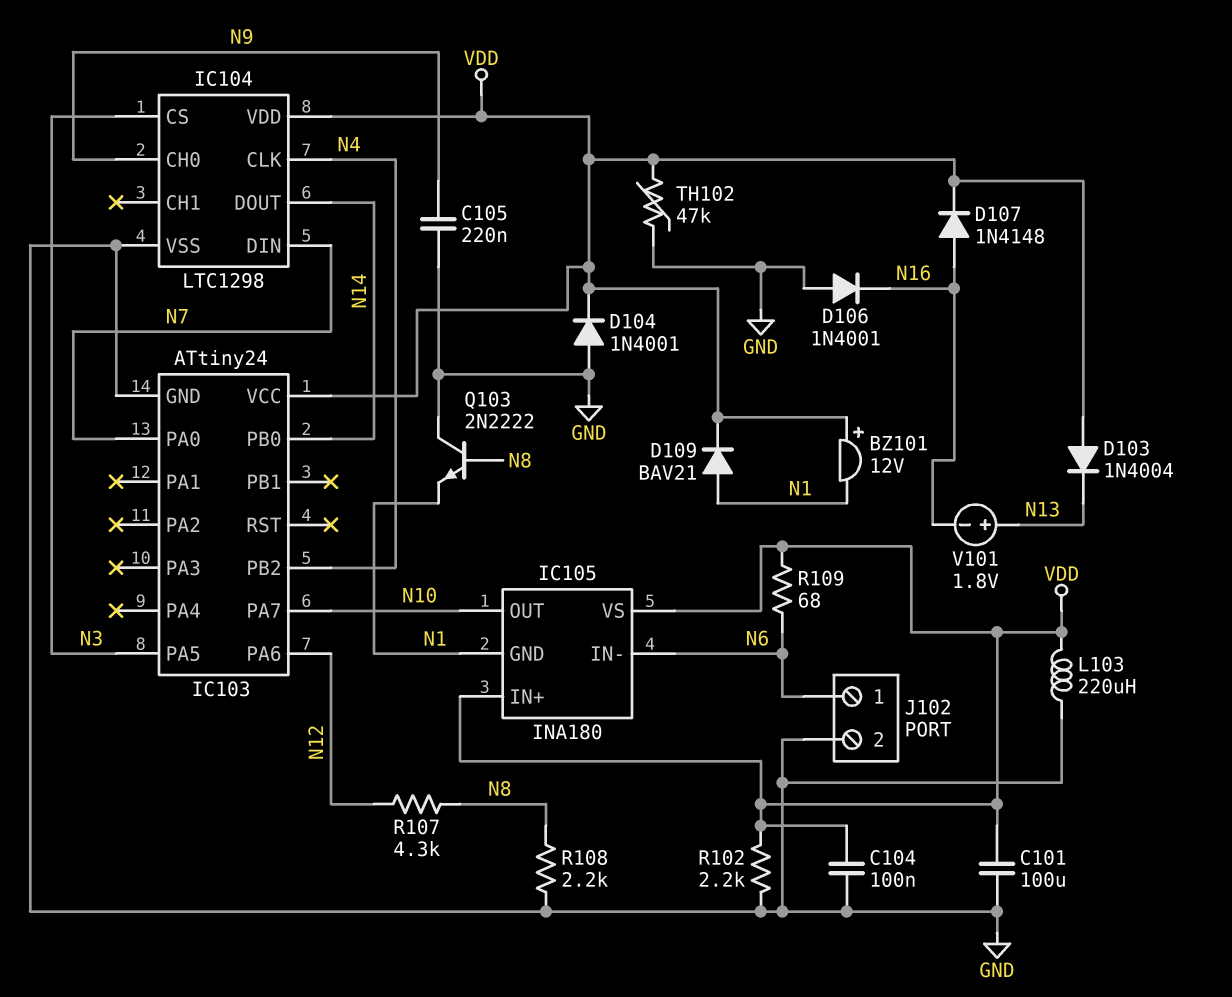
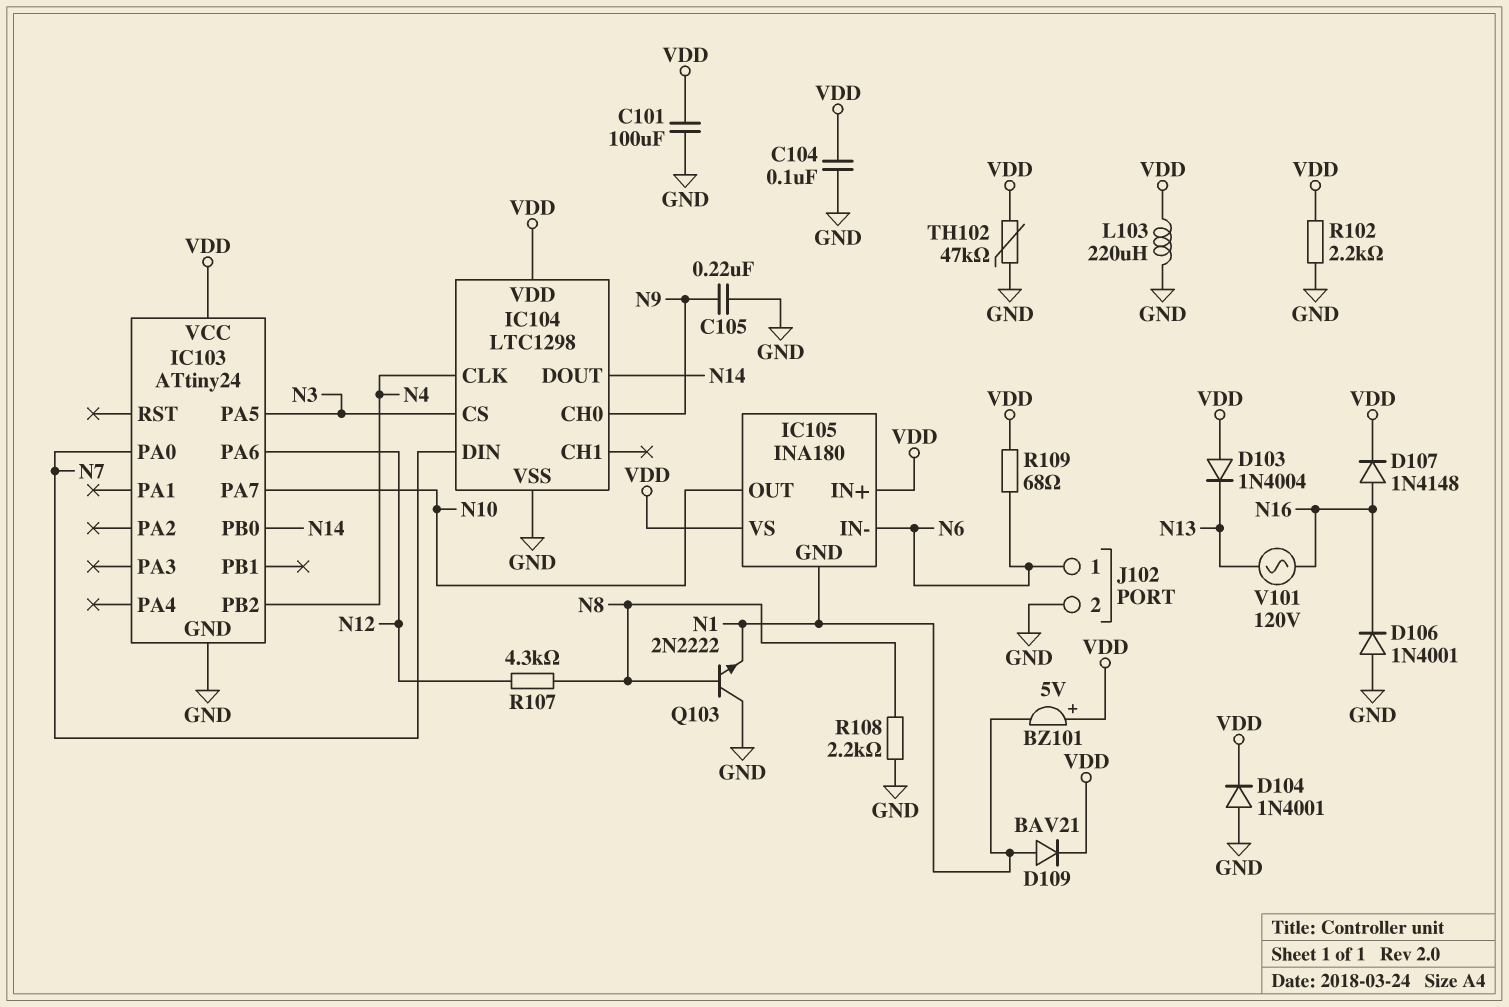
BZ101: buzzer 12V (plus VDD, minus N1) -> buzzer 5V (plus VDD, minus N1)
V101: 1.8V (plus N13, minus N16) -> AC 120V (N13, N16)

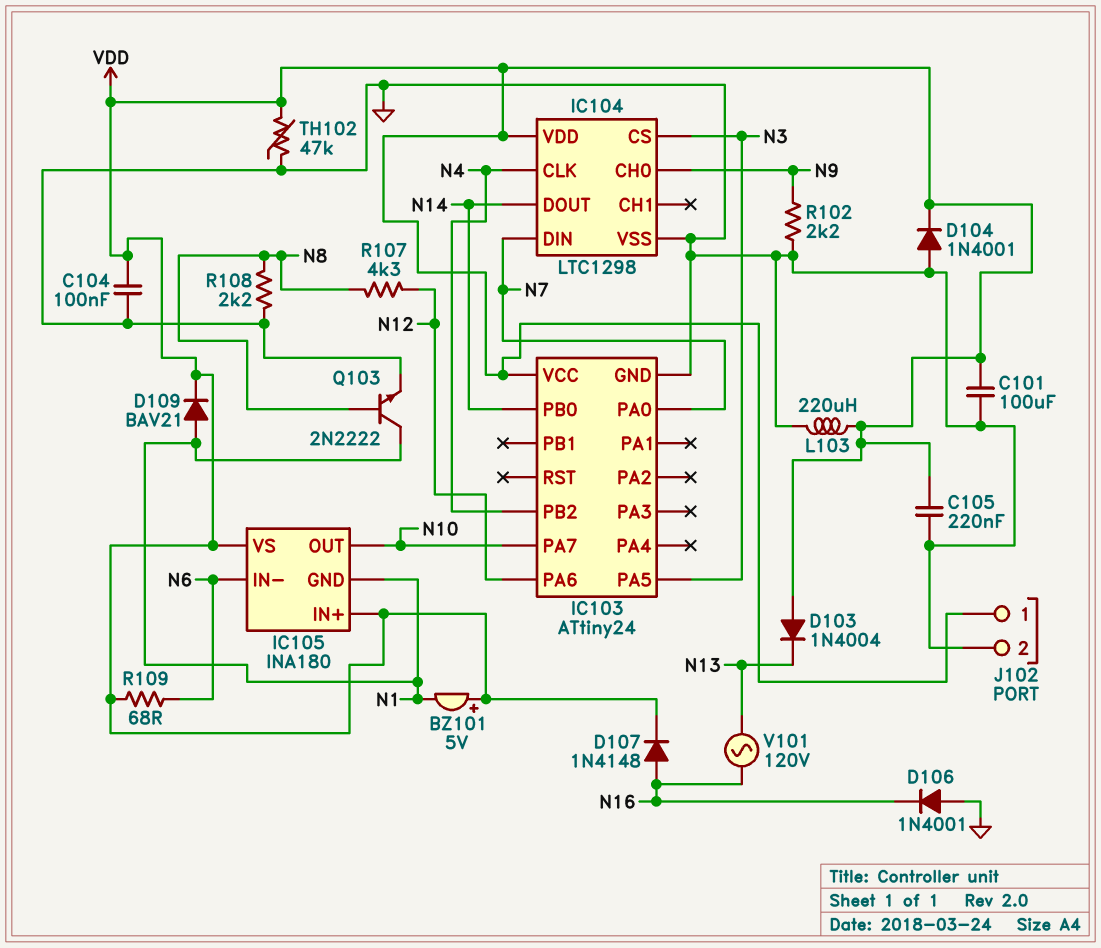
C105: 220nF (GND, N9) -> 220nF (GND, VDD)
J102 pin 1: N6 -> VDD
Q103: NPN 2N2222 (B N8, C GND, E N1) -> NPN 2N2222 (B N8, C N1, E GND)
R102: 2.2k (GND, VDD) -> 2.2k (GND, N9)

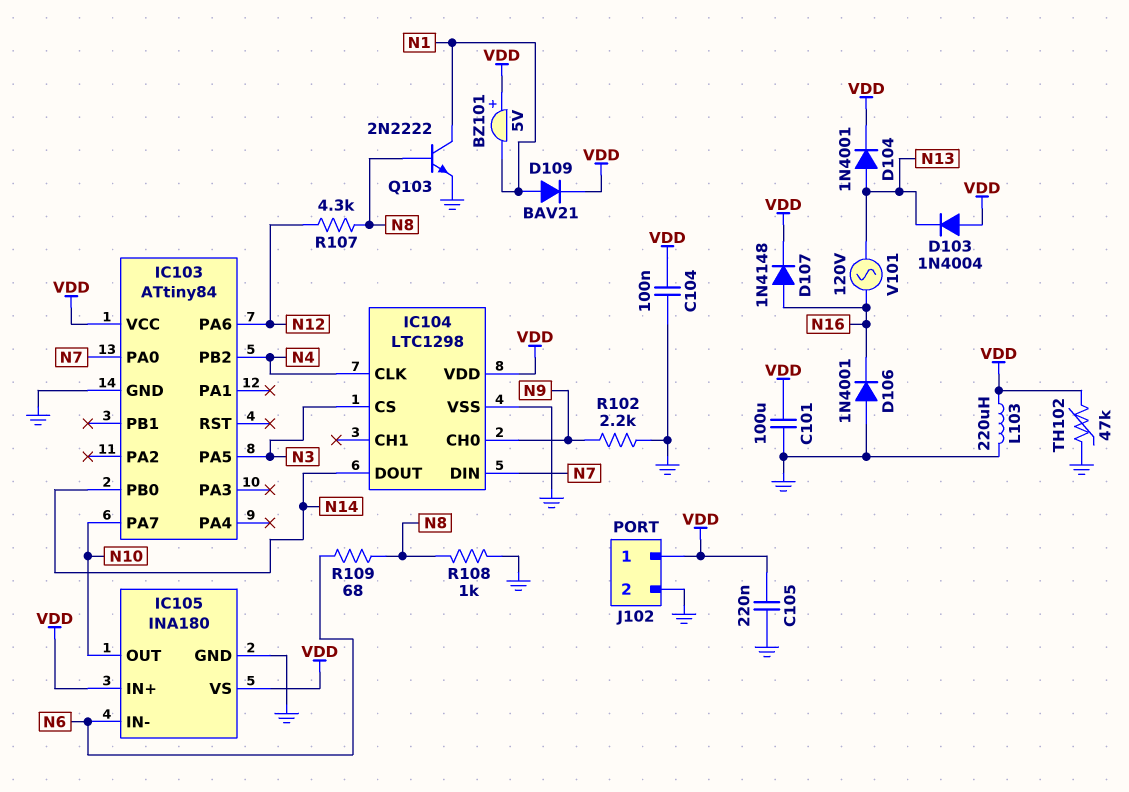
D104: diode 1N4001 (A GND, K VDD) -> diode 1N4001 (A N13, K VDD)
IC103: ATtiny24 -> ATtiny84
IC105 pin GND: N1 -> GND
R108: 2.2k (GND, N8) -> 1k (GND, N8)
R109: 68 (N6, VDD) -> 68 (N6, N8)

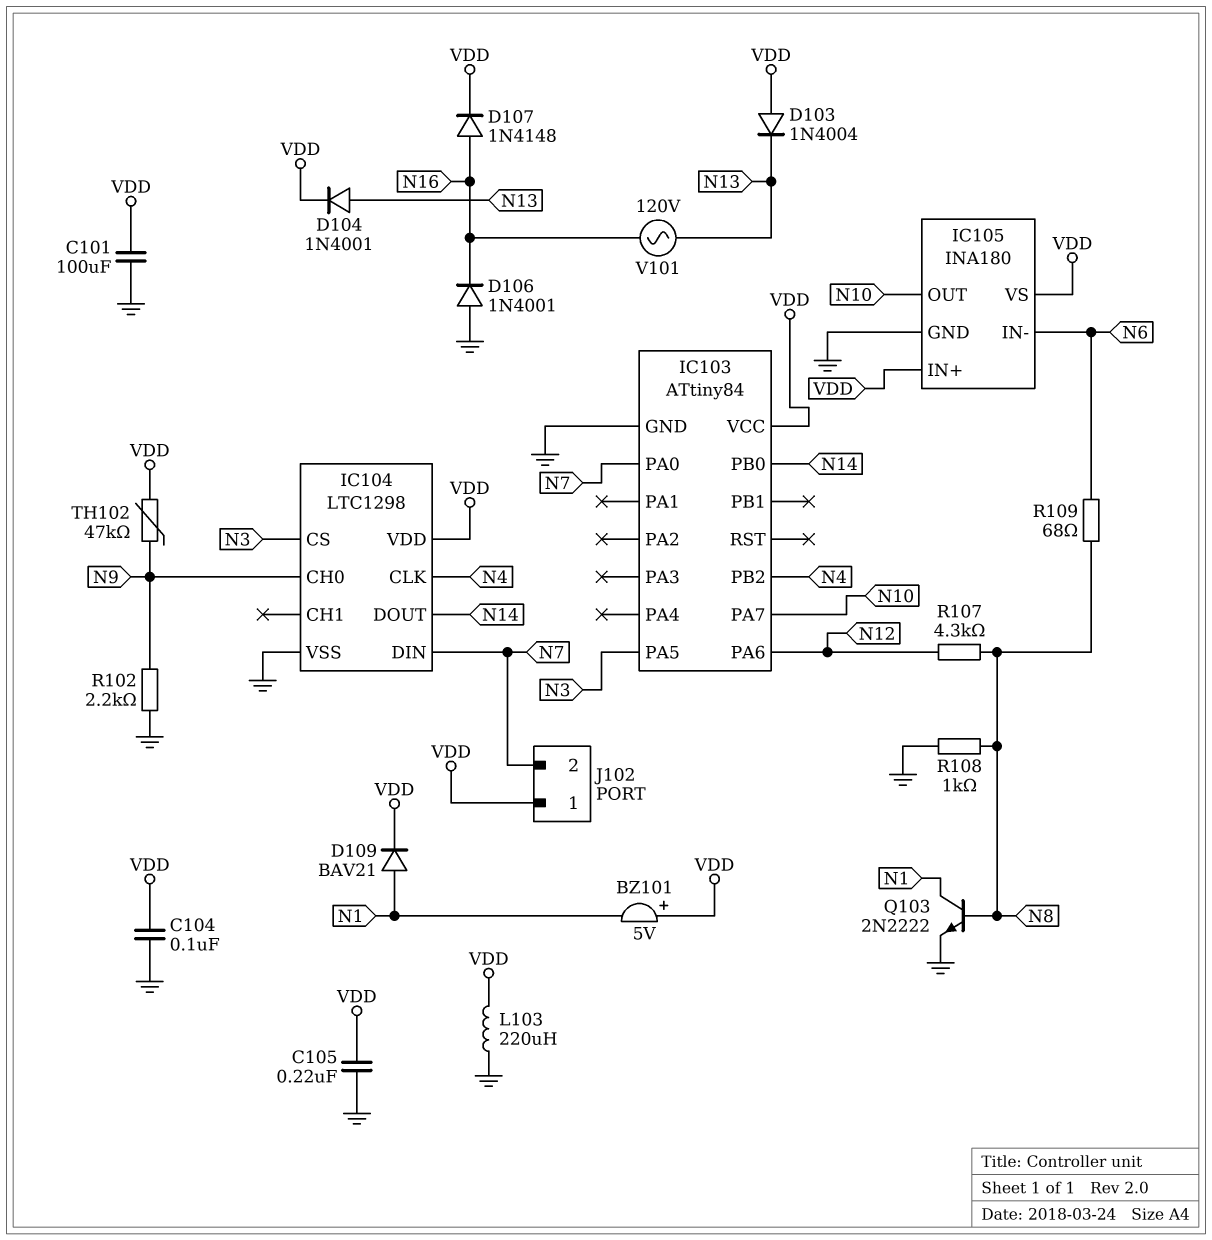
J102 pin 2: GND -> N7
TH102: 47k (GND, VDD) -> 47k (N9, VDD)

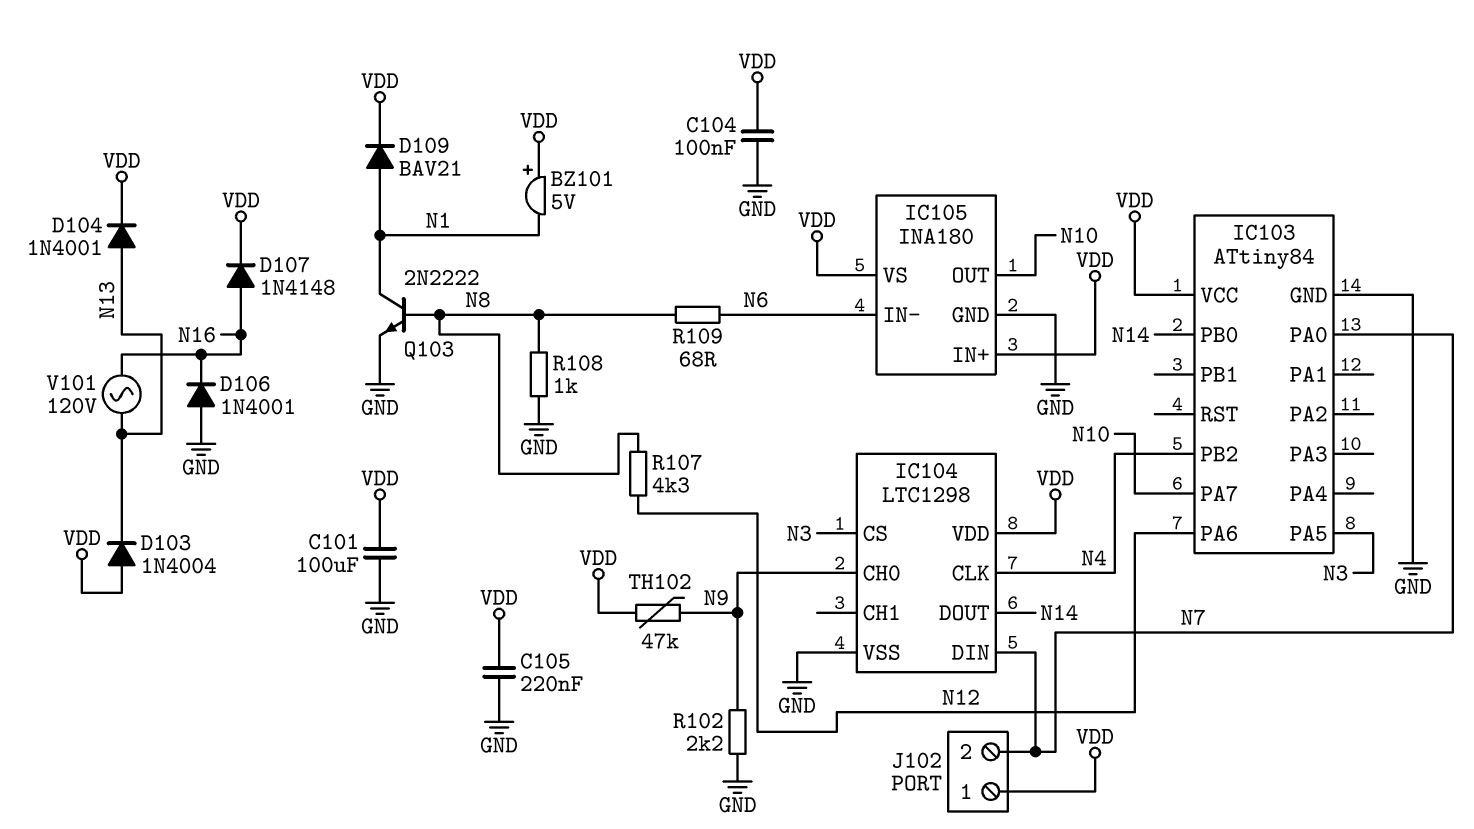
L103: 220uH (GND, VDD) -> none

